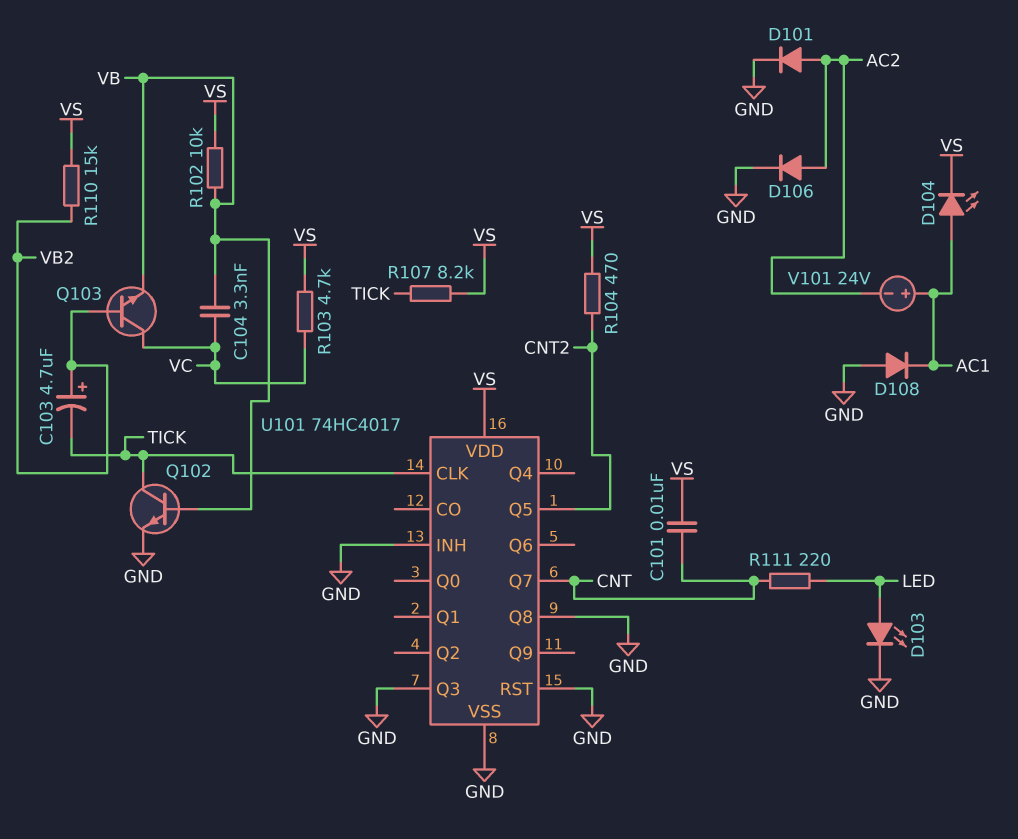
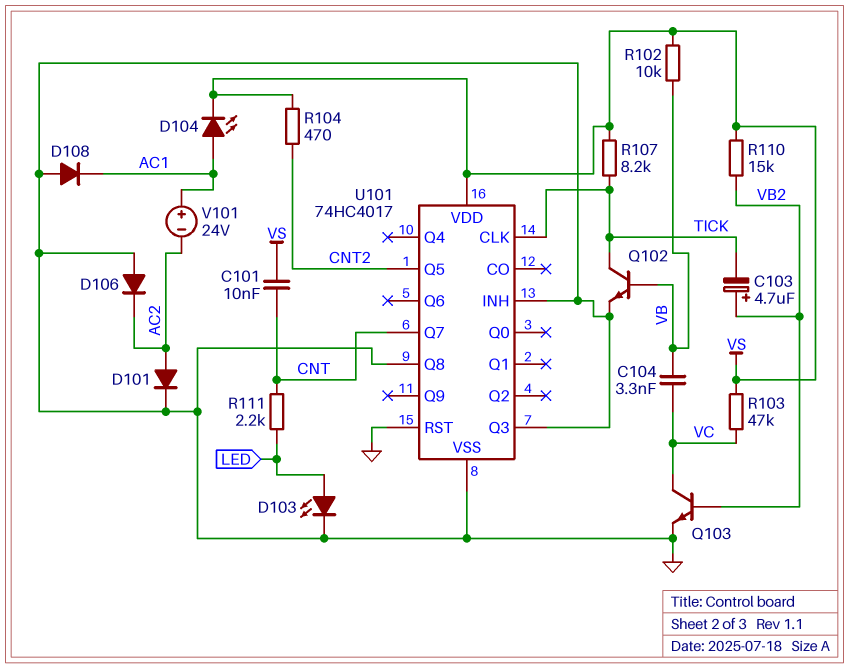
D106: diode (A AC2, K GND) -> diode (A GND, K AC2)
Q103: NPN (B VB2, C VC, E VB) -> NPN (B VB2, C VC, E GND)
R103: 4.7k (VC, VS) -> 47k (VC, VS)
R111: 220 (CNT, LED) -> 2.2k (CNT, LED)

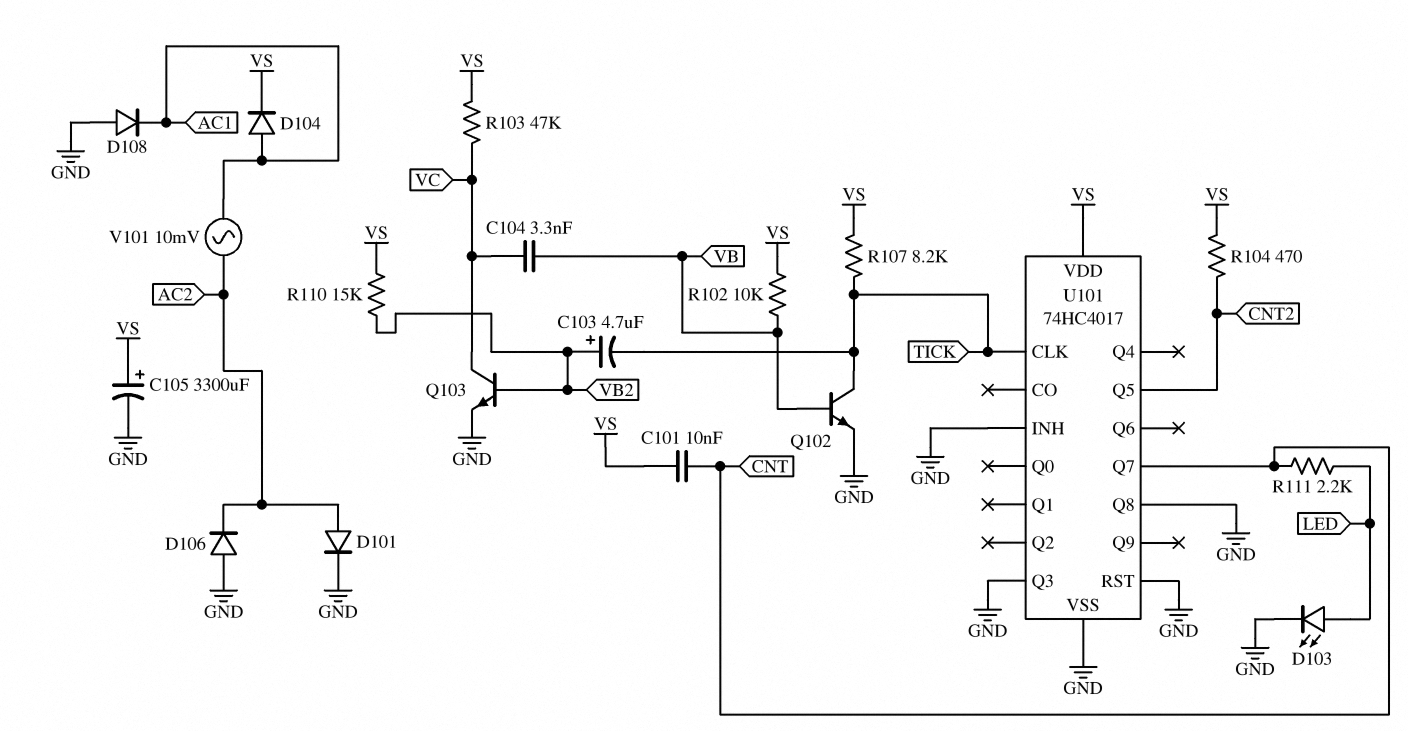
C105: none -> 3300uF (plus VS, minus GND)
D104: LED (A AC1, K VS) -> diode (A AC1, K VS)
V101: 24V (plus AC1, minus AC2) -> AC 10mV (AC1, AC2)

